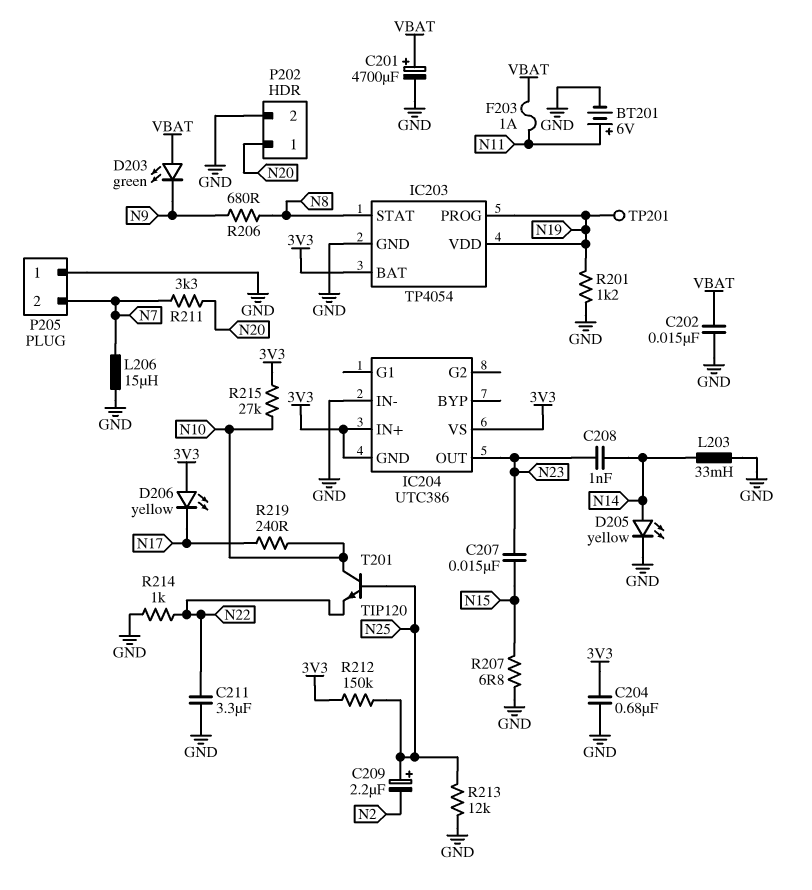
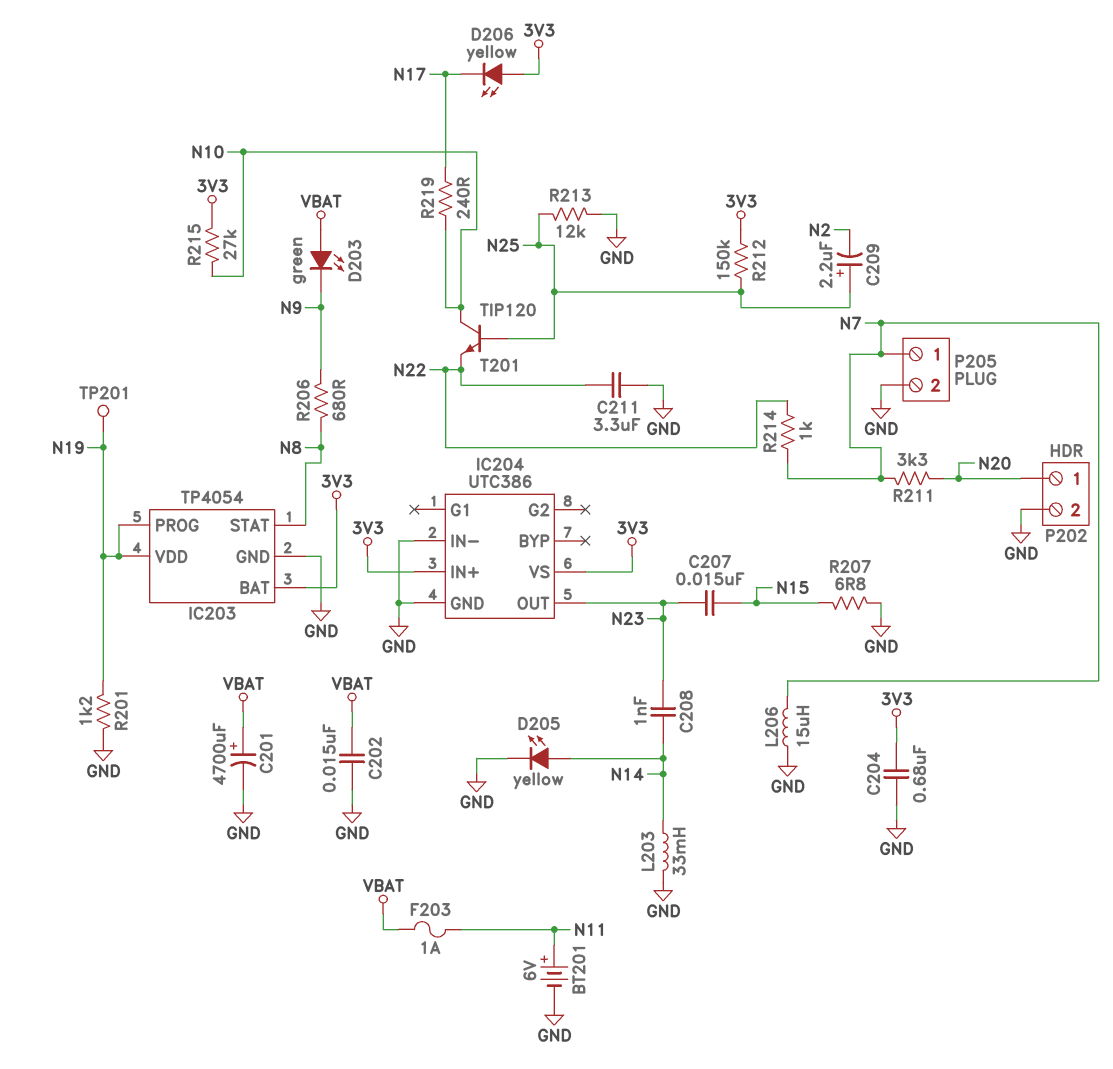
IC204 pin GND: 3V3 -> GND
P205 pin 1: GND -> N7
P205 pin 2: N7 -> GND
R214: 1k (GND, N22) -> 1k (N7, N22)

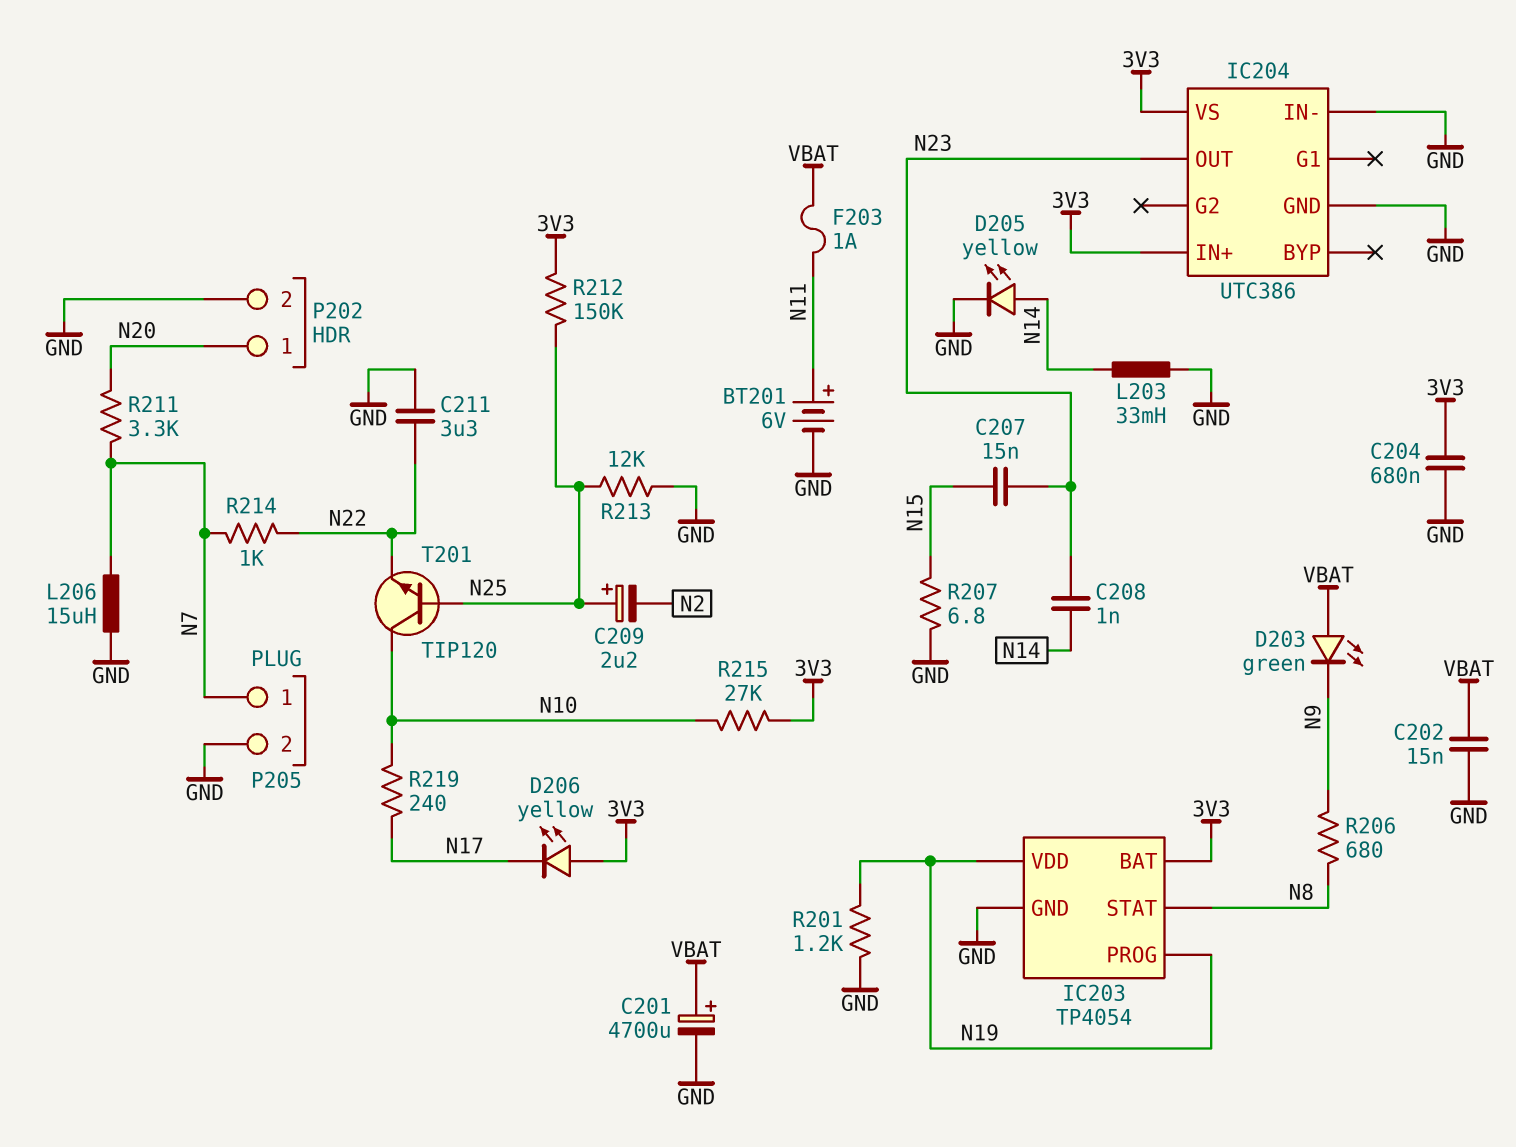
TP201: test point (N19) -> none

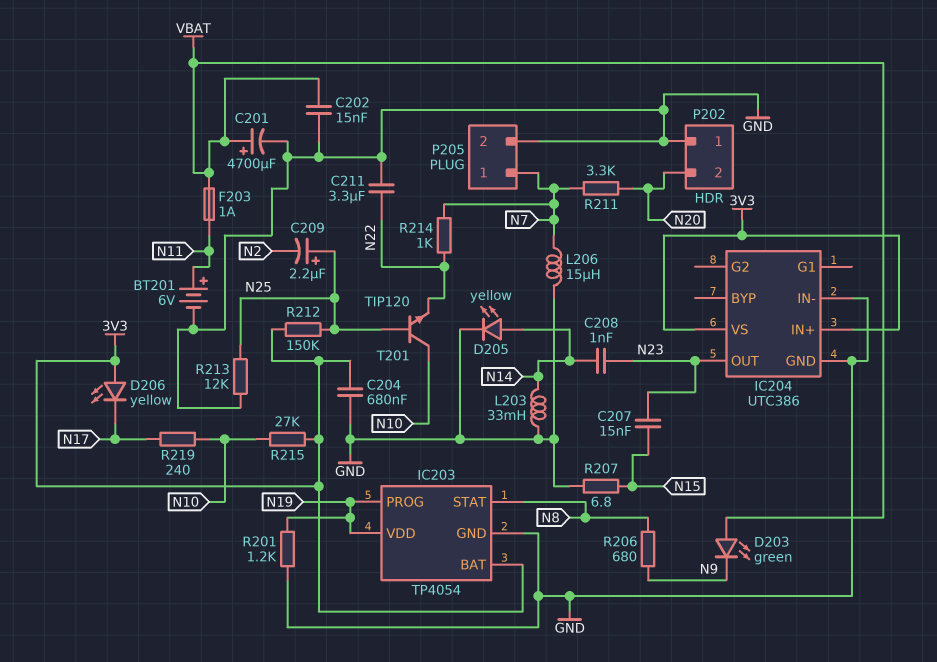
P202 pin 1: N20 -> GND
P202 pin 2: GND -> N20

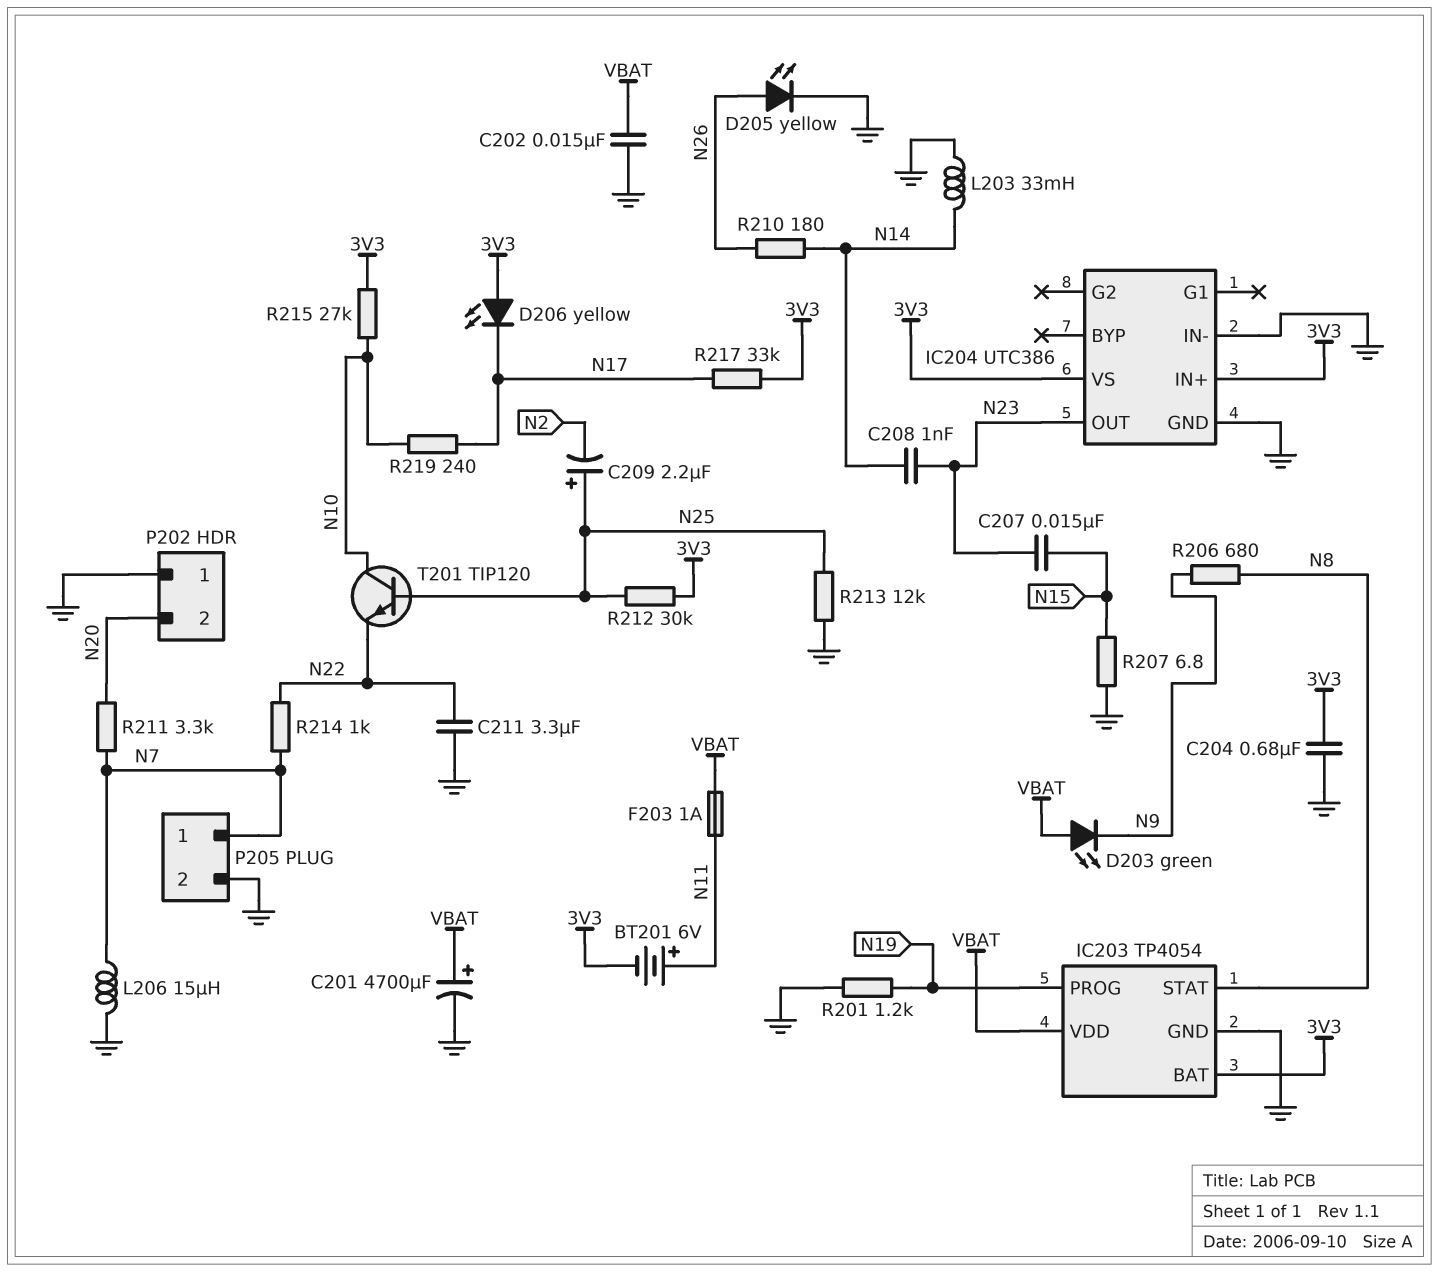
BT201: 6V (plus N11, minus GND) -> 6V (plus N11, minus 3V3)
D205: LED yellow (A N14, K GND) -> LED yellow (A N26, K GND)
IC203 pin VDD: N19 -> VBAT
R210: none -> 180 (N14, N26)
R212: 150k (3V3, N25) -> 30k (3V3, N25)
R217: none -> 33k (3V3, N17)

